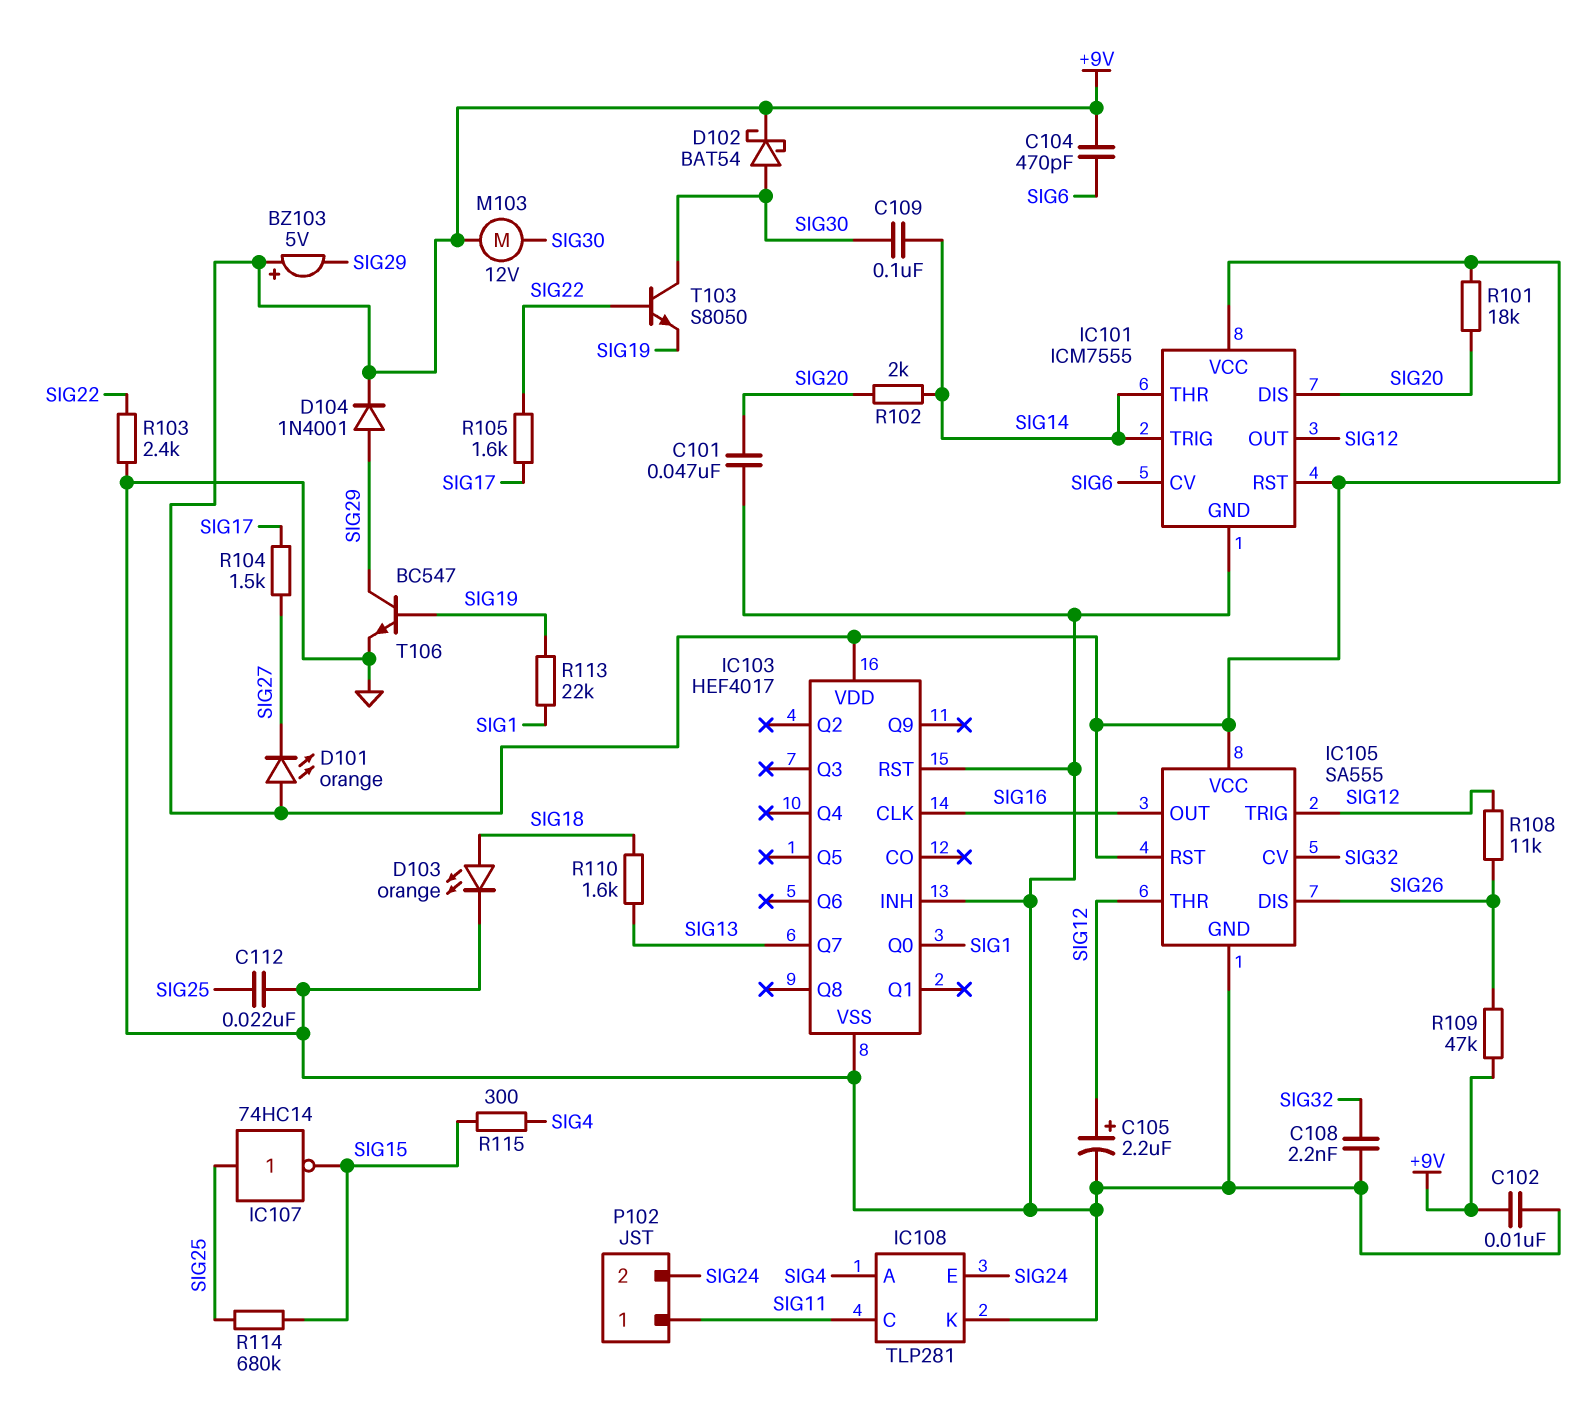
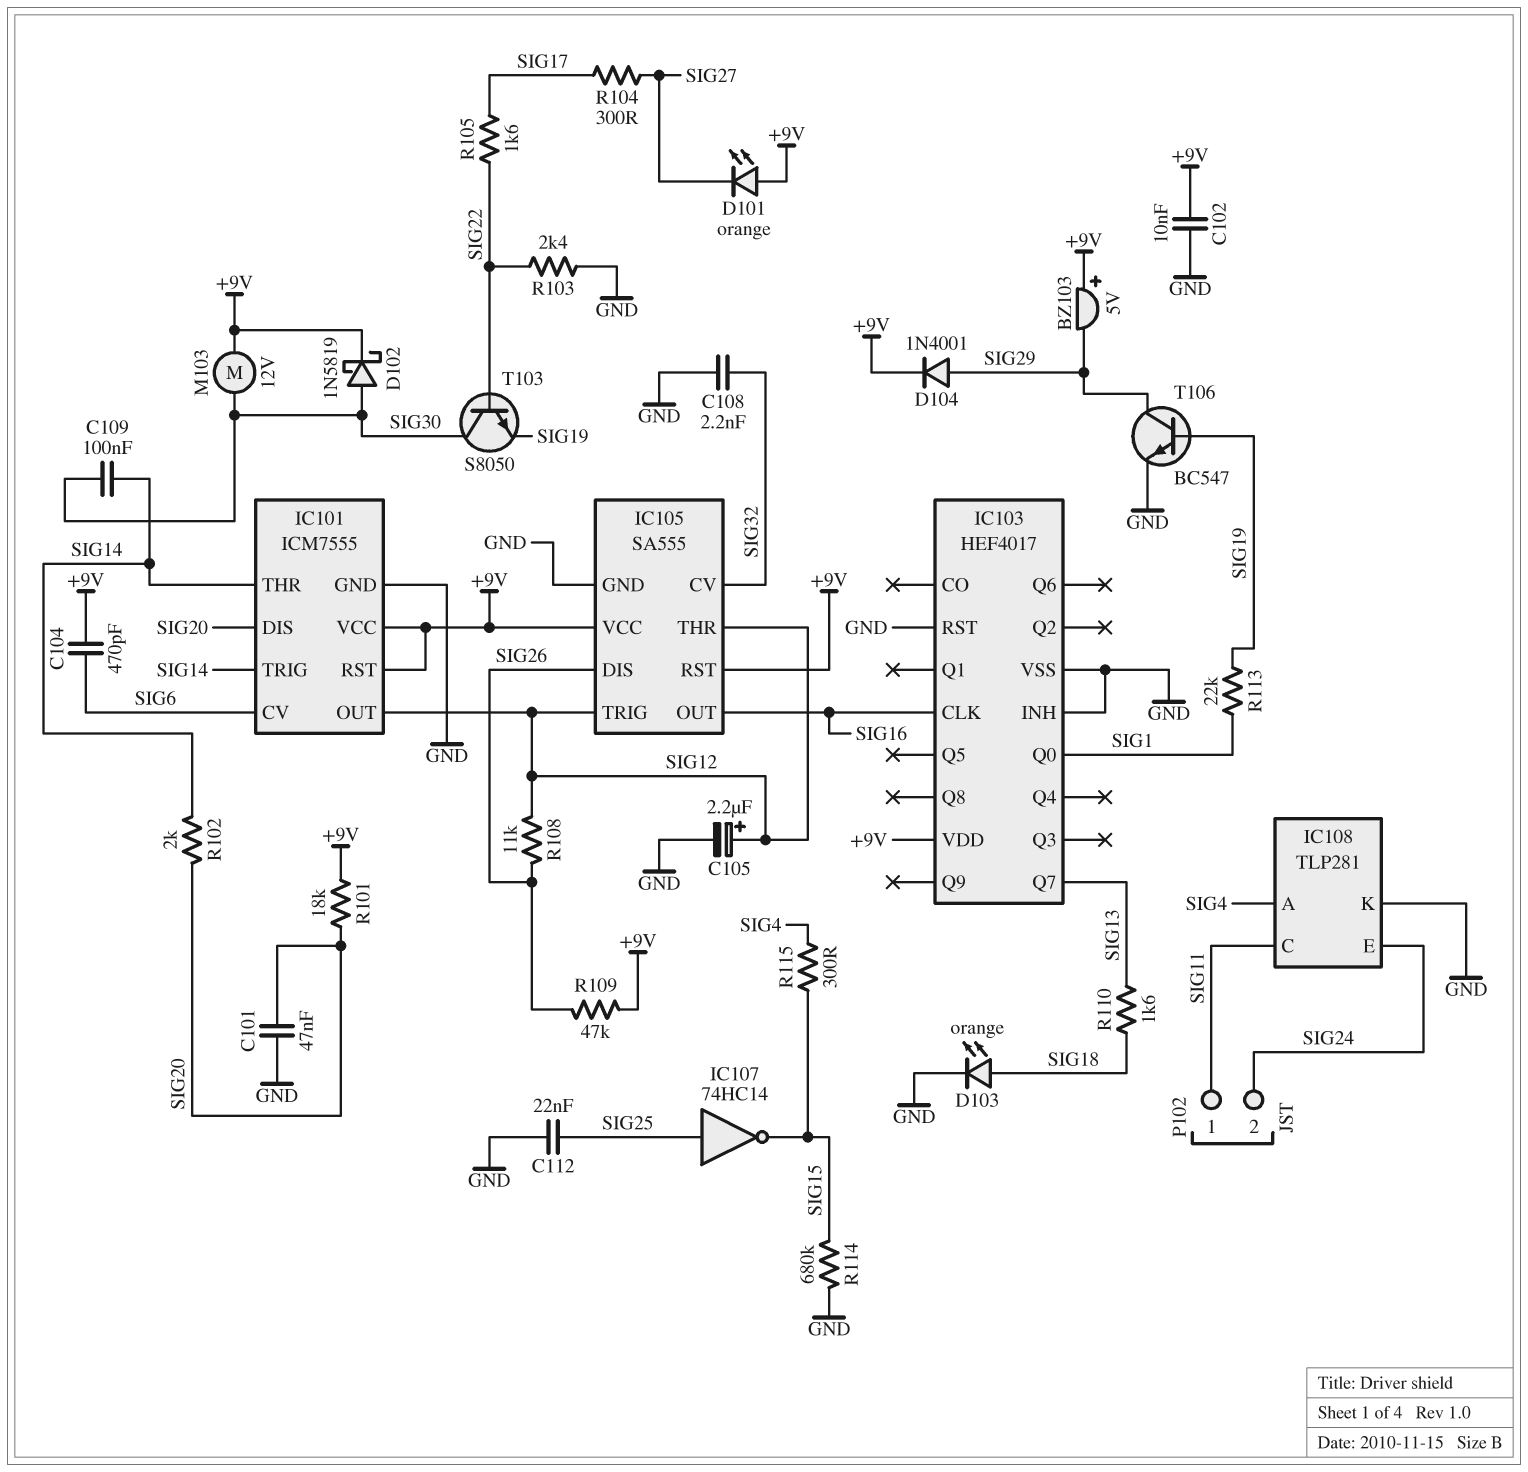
D102: schottky BAT54 (A SIG30, K +9V) -> schottky 1N5819 (A SIG30, K +9V)
R104: 1.5k (SIG17, SIG27) -> 300 (SIG17, SIG27)
R114: 680k (SIG15, SIG25) -> 680k (GND, SIG15)

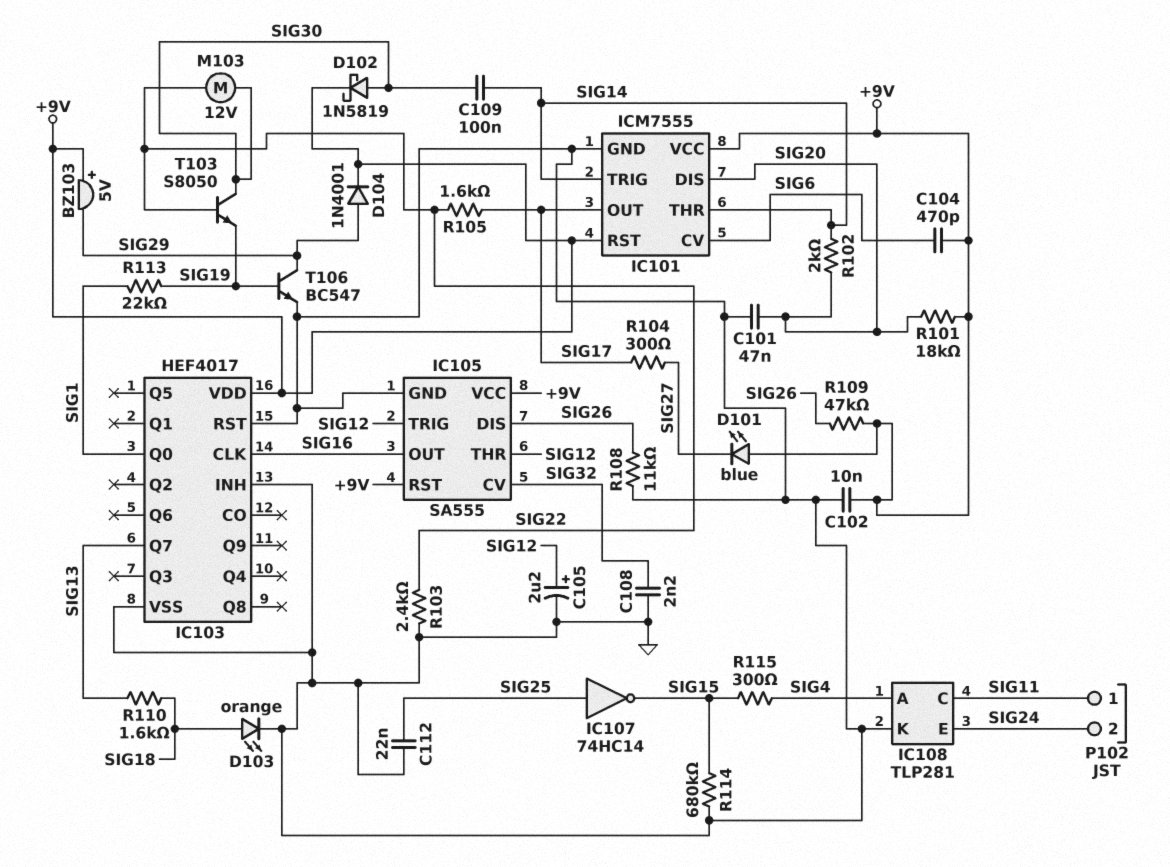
D101: LED orange (A +9V, K SIG27) -> LED blue (A +9V, K SIG27)
IC101 pin OUT: SIG12 -> SIG17
M103: motor 12V (+9V, SIG30) -> motor 12V (SIG22, SIG30)
R108: 11k (SIG12, SIG26) -> 11k (GND, SIG26)

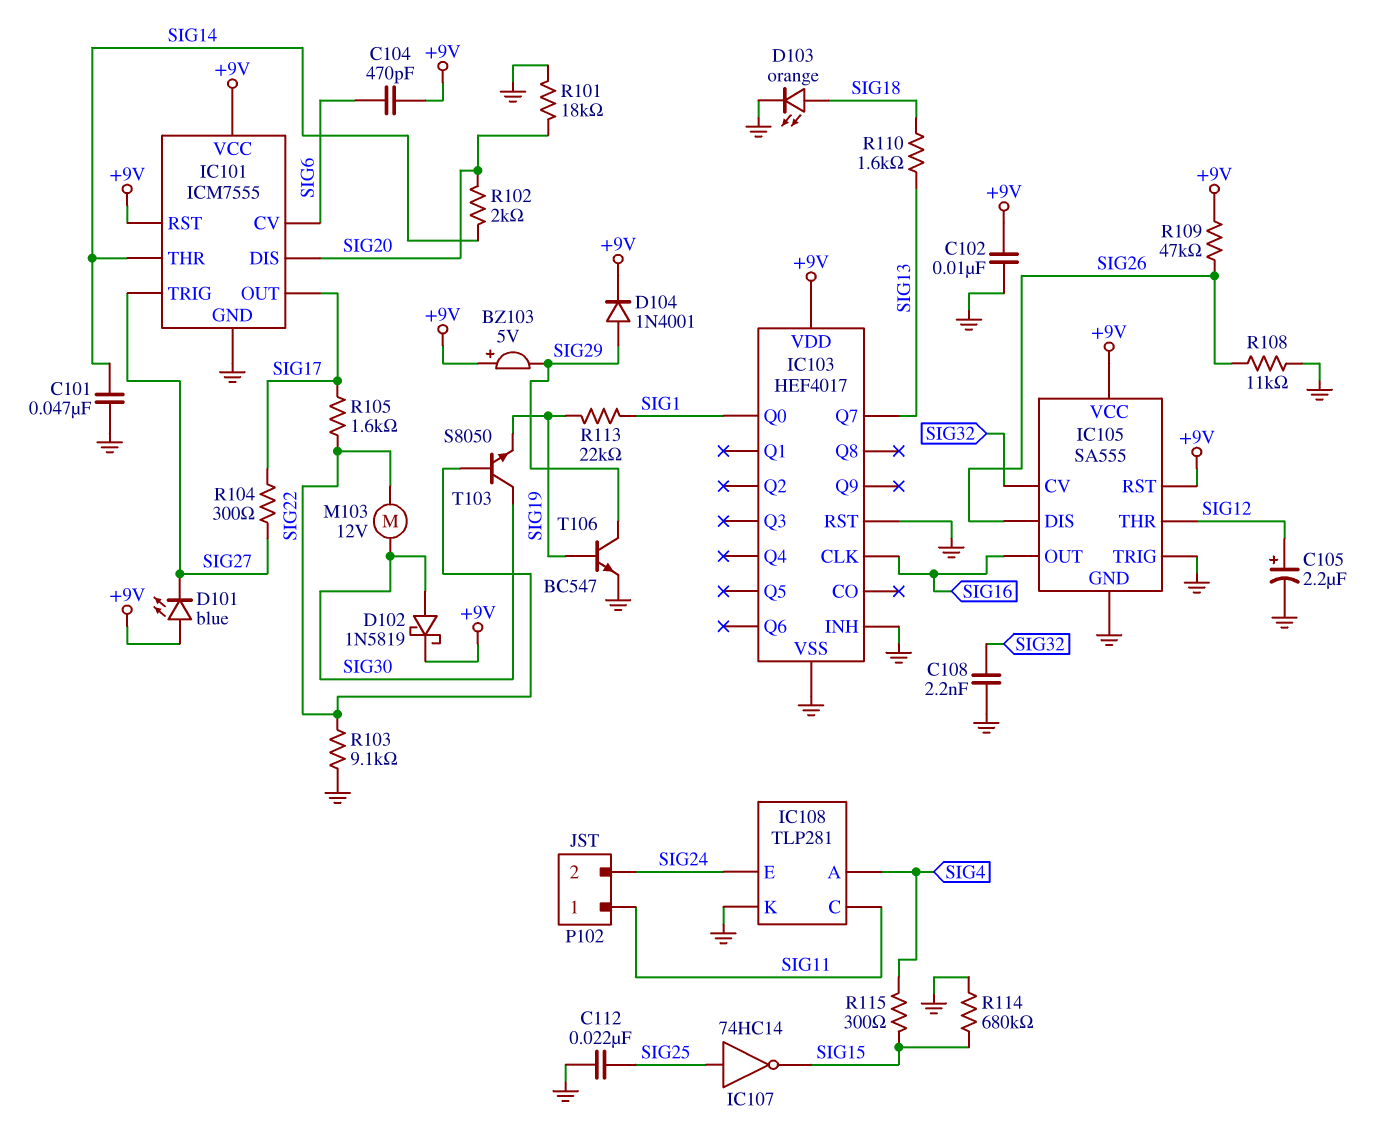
C101: 47nF (GND, SIG20) -> 47nF (GND, SIG14)
C109: 100nF (SIG14, SIG30) -> none
IC101 pin TRIG: SIG14 -> SIG27
IC105 pin TRIG: SIG12 -> GND
R101: 18k (+9V, SIG20) -> 18k (GND, SIG20)
R103: 2.4k (GND, SIG22) -> 9.1k (GND, SIG22)

